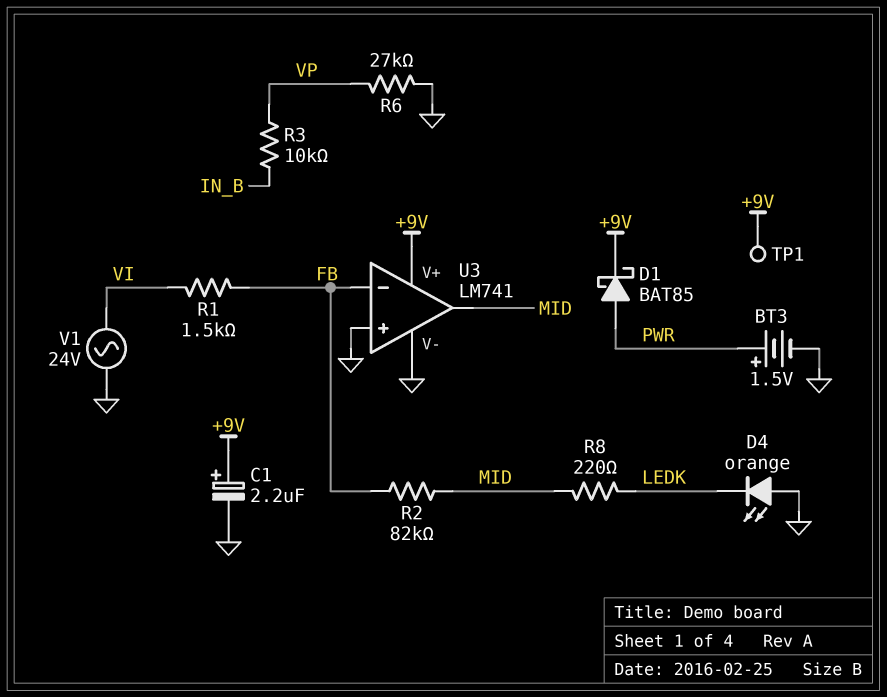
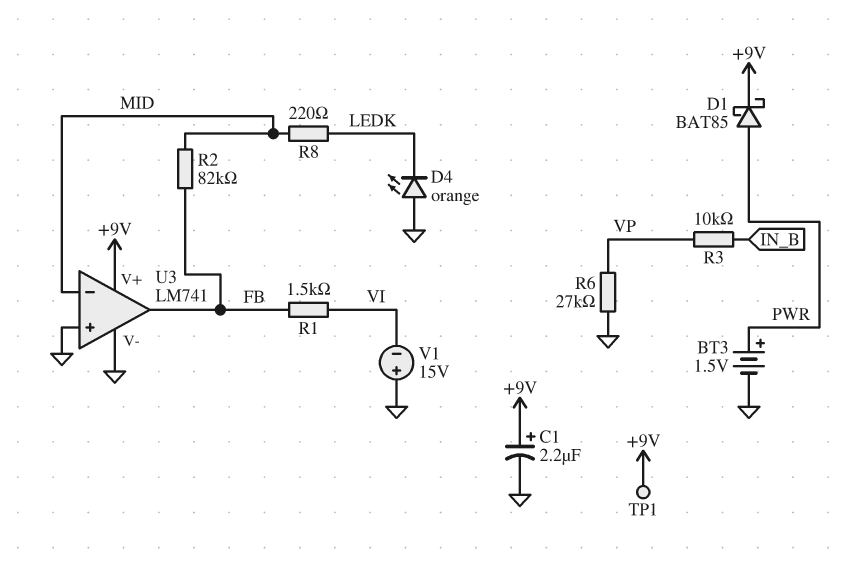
U3 pin in-: FB -> MID
U3 pin out: MID -> FB
V1: AC 24V (GND, VI) -> 15V (plus GND, minus VI)

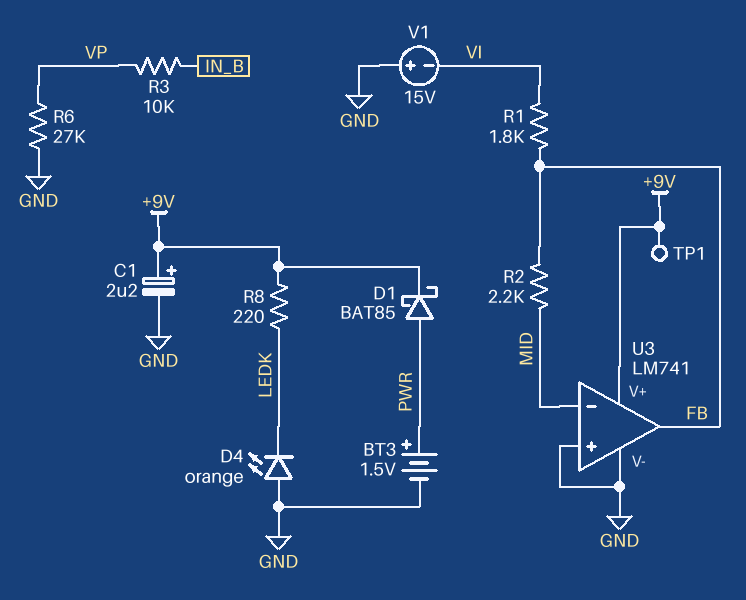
R1: 1.5k (FB, VI) -> 1.8k (FB, VI)
R2: 82k (FB, MID) -> 2.2k (FB, MID)
R8: 220 (LEDK, MID) -> 220 (+9V, LEDK)

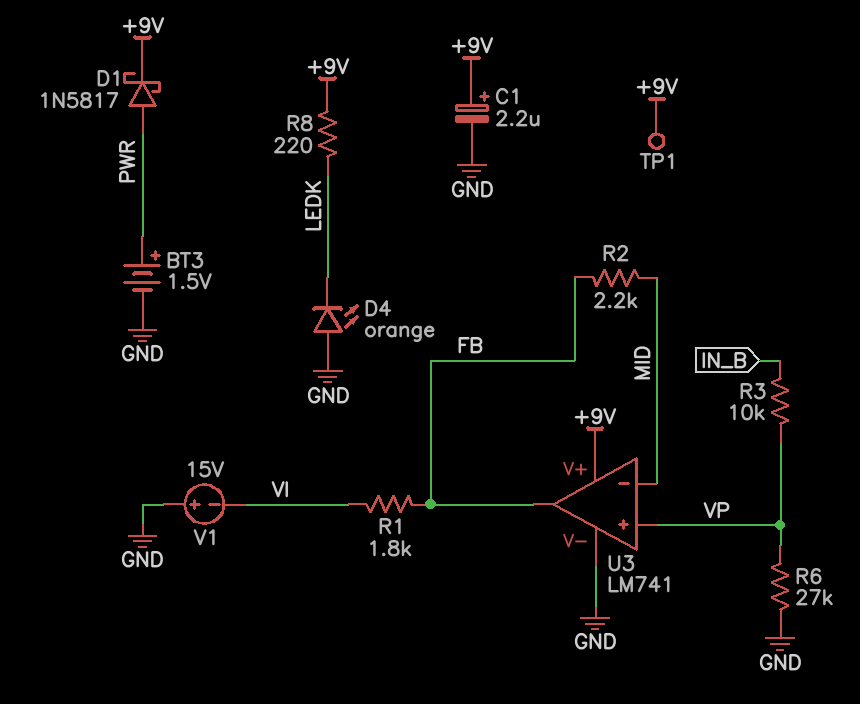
D1: schottky BAT85 (A PWR, K +9V) -> schottky 1N5817 (A PWR, K +9V)
U3 pin in+: GND -> VP

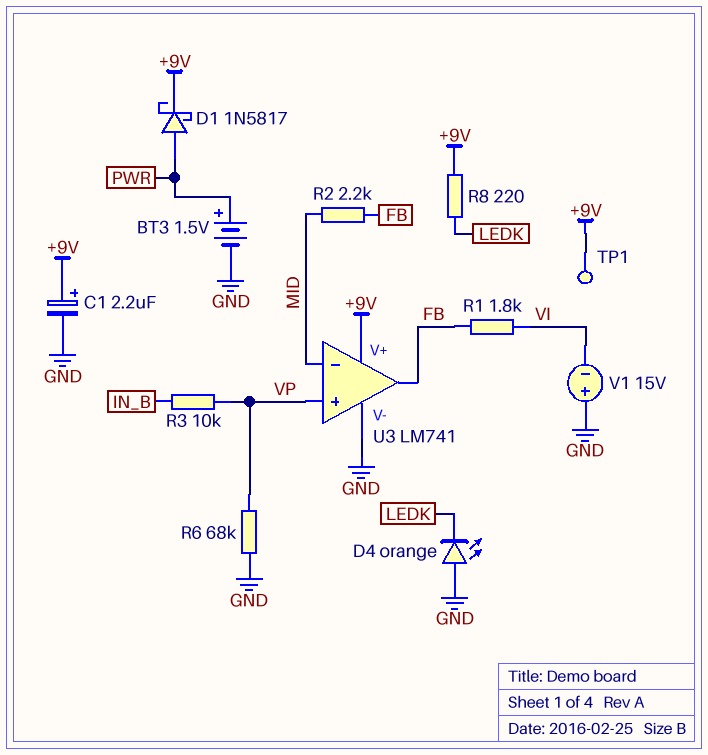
R6: 27k (GND, VP) -> 68k (GND, VP)

